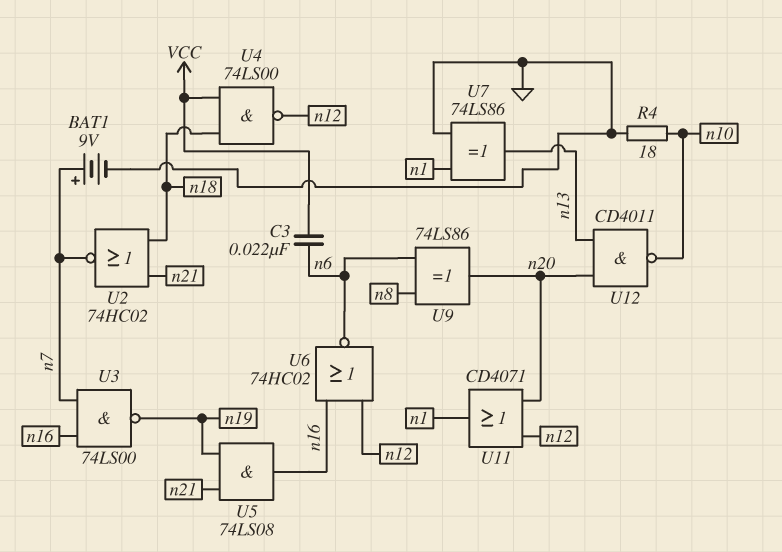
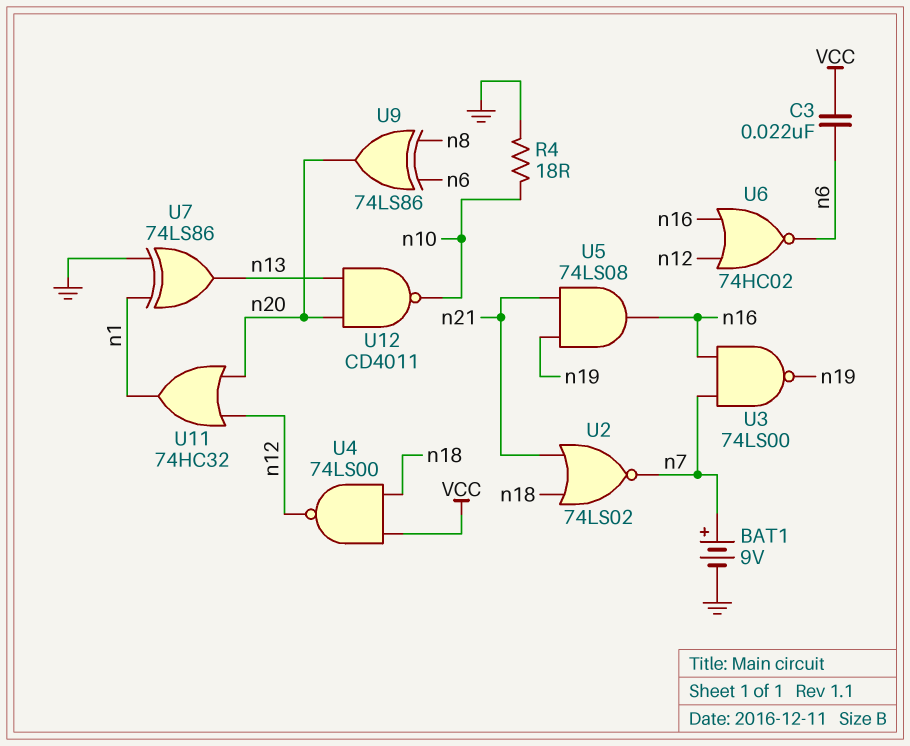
U2: NOR 74HC02 (in n18, in n21, out n7) -> NOR 74LS02 (in n18, in n21, out n7)
U11: OR CD4071 (in n12, in n20, out n1) -> OR 74HC32 (in n12, in n20, out n1)

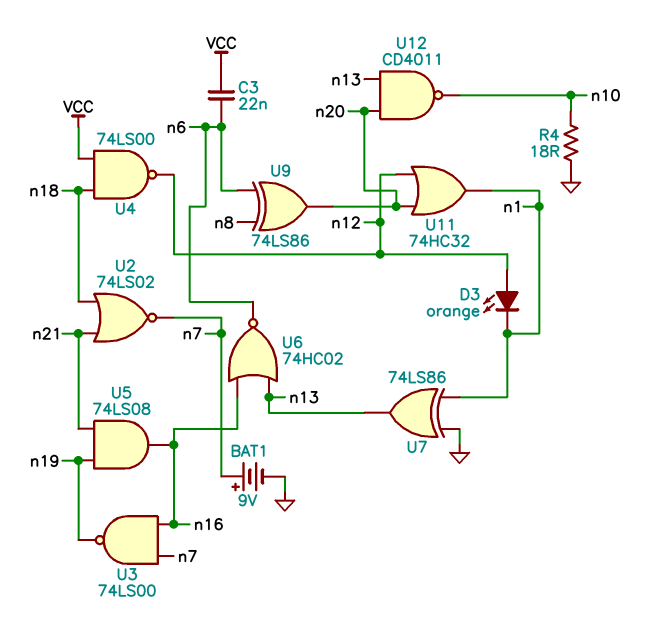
D3: none -> LED orange (A n12, K n1)
U6: NOR 74HC02 (in n12, in n16, out n6) -> NOR 74HC02 (in n13, in n16, out n6)

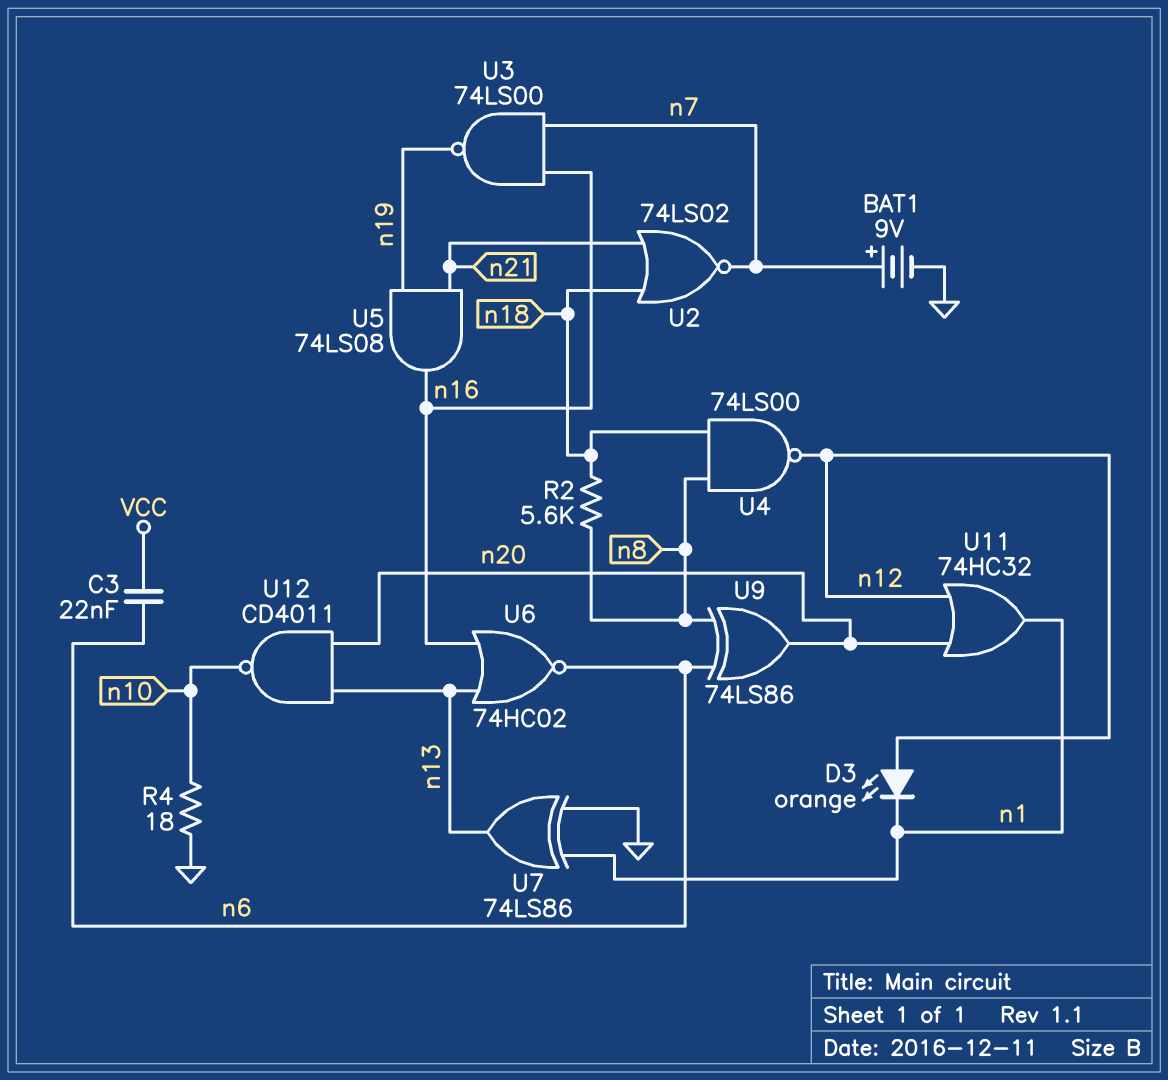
R2: none -> 5.6k (n8, n18)
U4: NAND 74LS00 (in VCC, in n18, out n12) -> NAND 74LS00 (in n8, in n18, out n12)

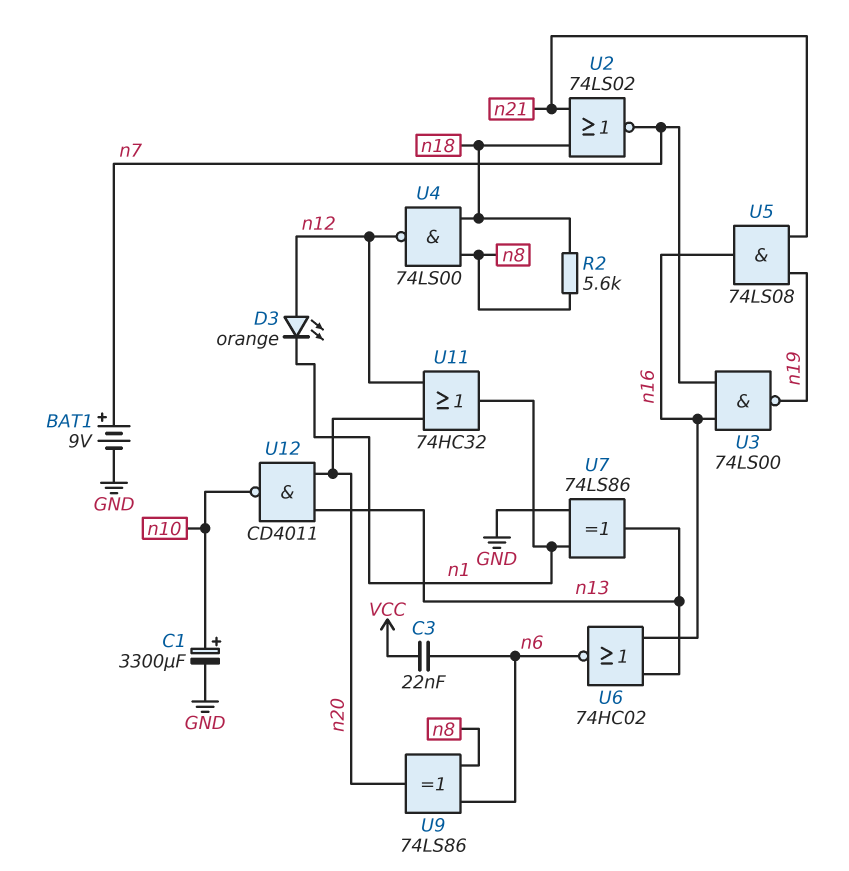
C1: none -> 3300uF (plus n10, minus GND)
R4: 18 (GND, n10) -> none

